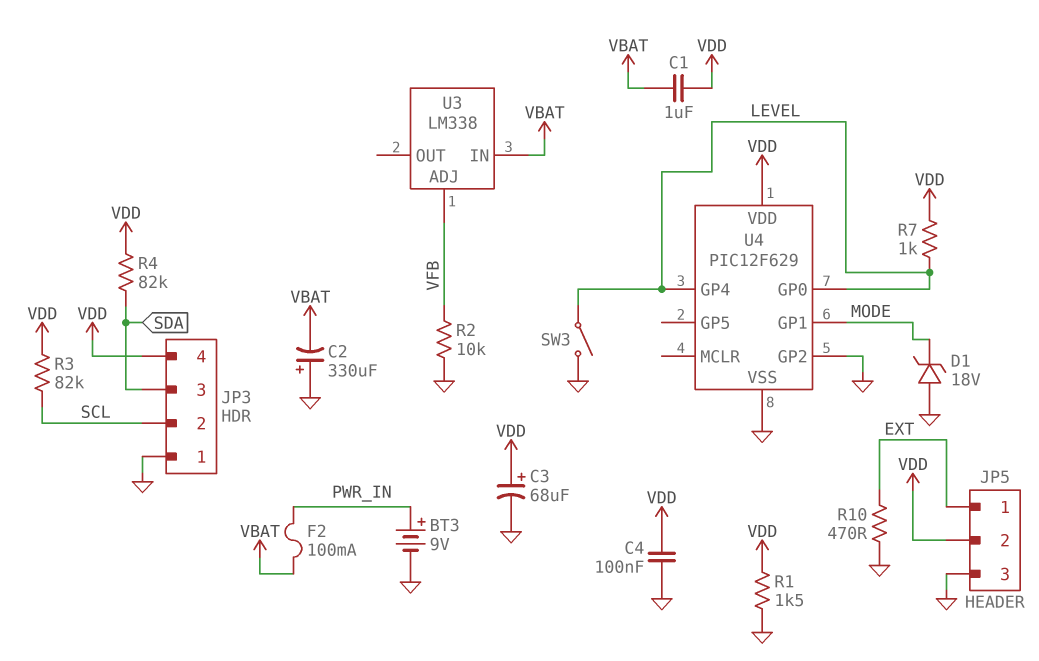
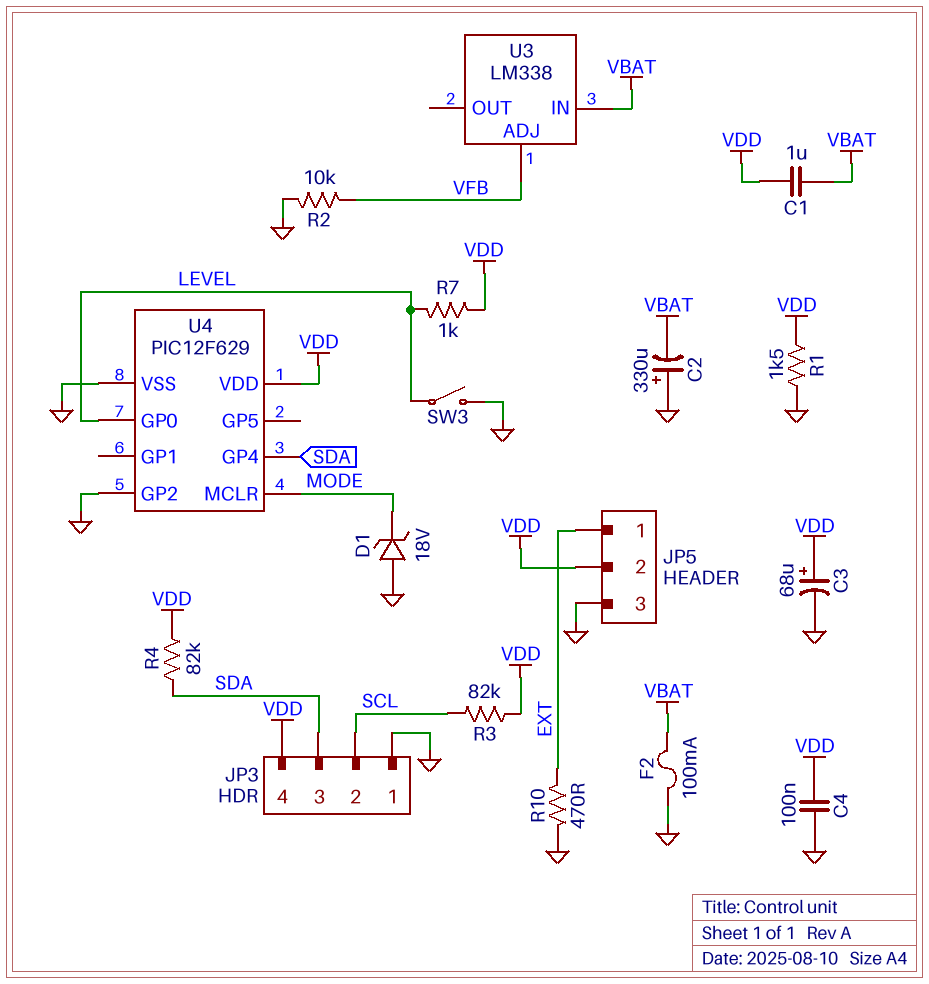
BT3: 9V (plus PWR_IN, minus GND) -> none
F2: 100mA (PWR_IN, VBAT) -> 100mA (GND, VBAT)
U4 pin GP1: MODE -> none
U4 pin GP4: LEVEL -> SDA
U4 pin MCLR: none -> MODE

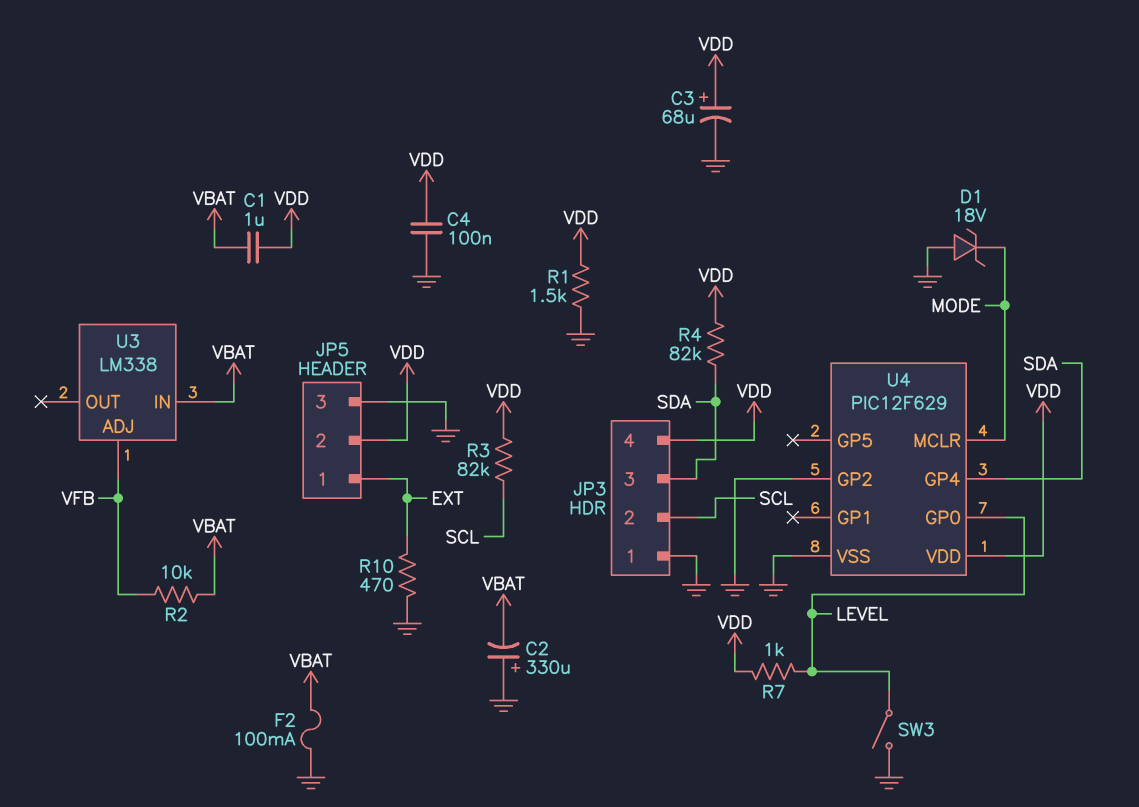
R2: 10k (GND, VFB) -> 10k (VBAT, VFB)

